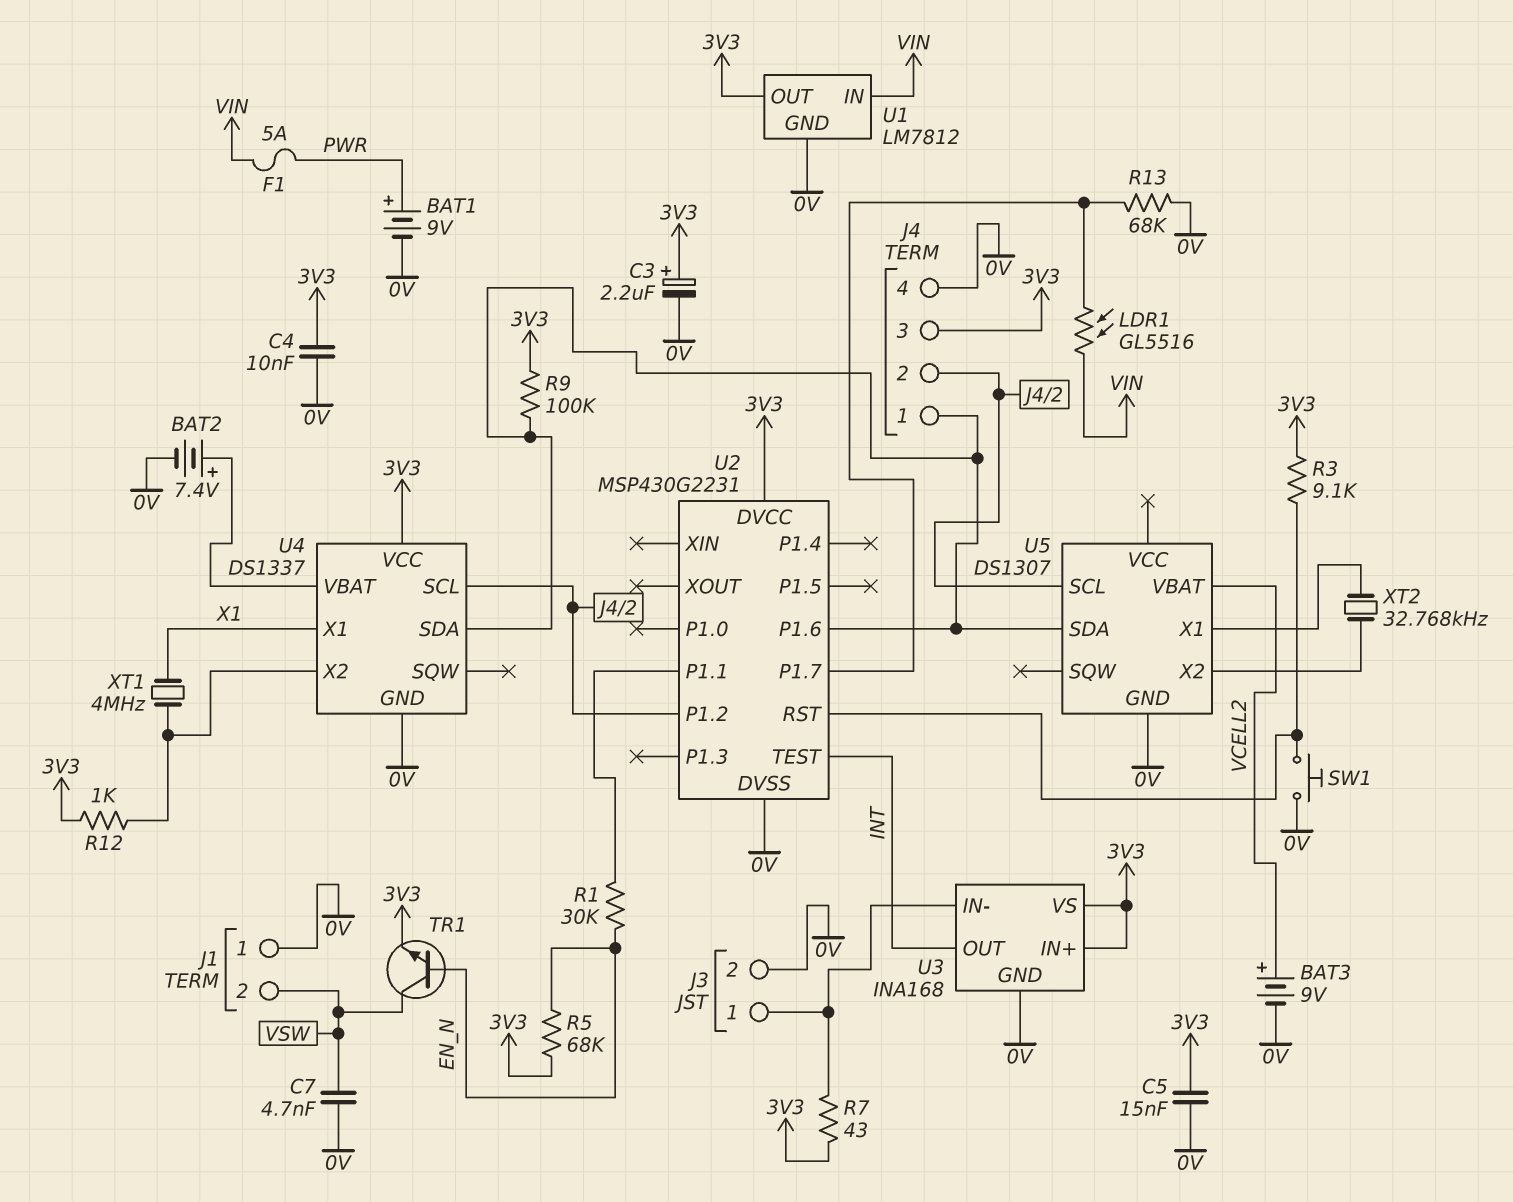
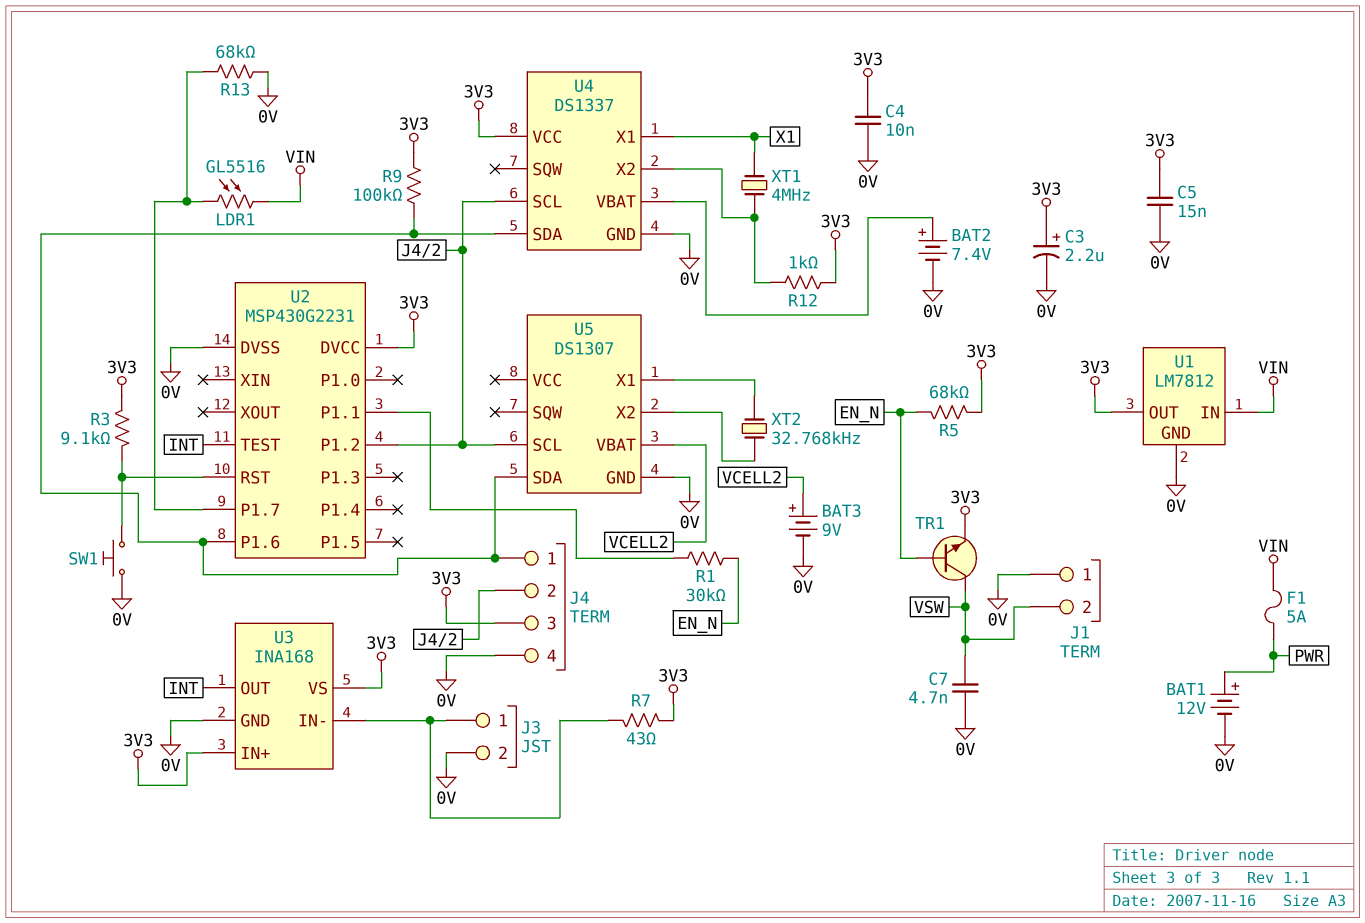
BAT1: 9V (plus PWR, minus 0V) -> 12V (plus PWR, minus 0V)

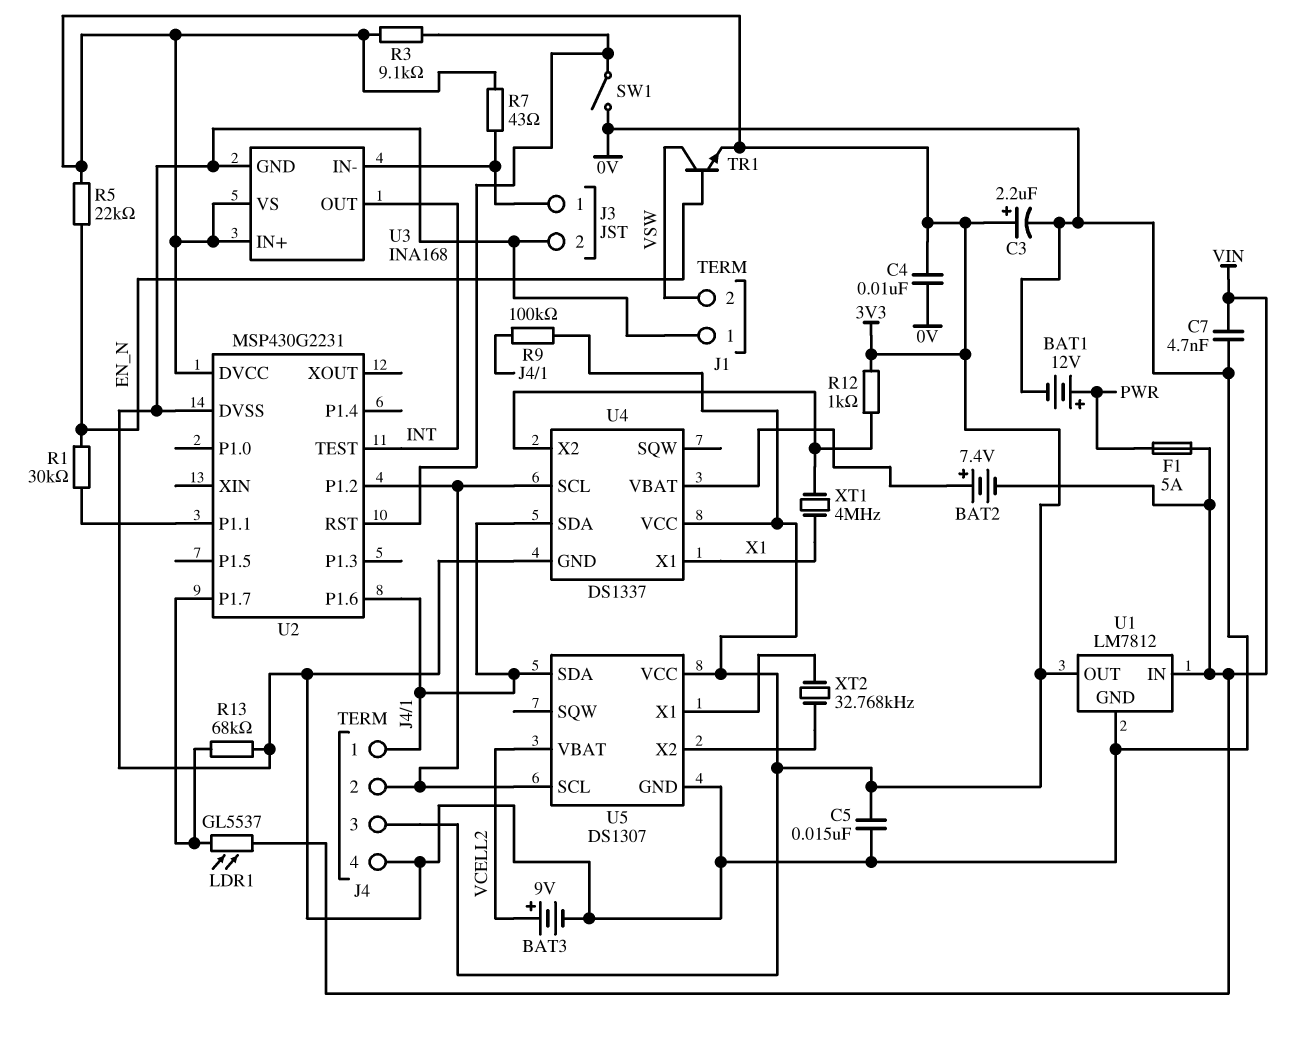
BAT2: 7.4V (plus U4/VBAT, minus 0V) -> 7.4V (plus U4/VBAT, minus VIN)
C7: 4.7nF (0V, VSW) -> 4.7nF (0V, VIN)
LDR1: GL5516 (U2/P1.7, VIN) -> GL5537 (U2/P1.7, VIN)
R5: 68k (3V3, EN_N) -> 22k (3V3, EN_N)
SW1: button (0V, U2/RST) -> switch (0V, U2/RST)
U5 pin VCC: none -> 3V3

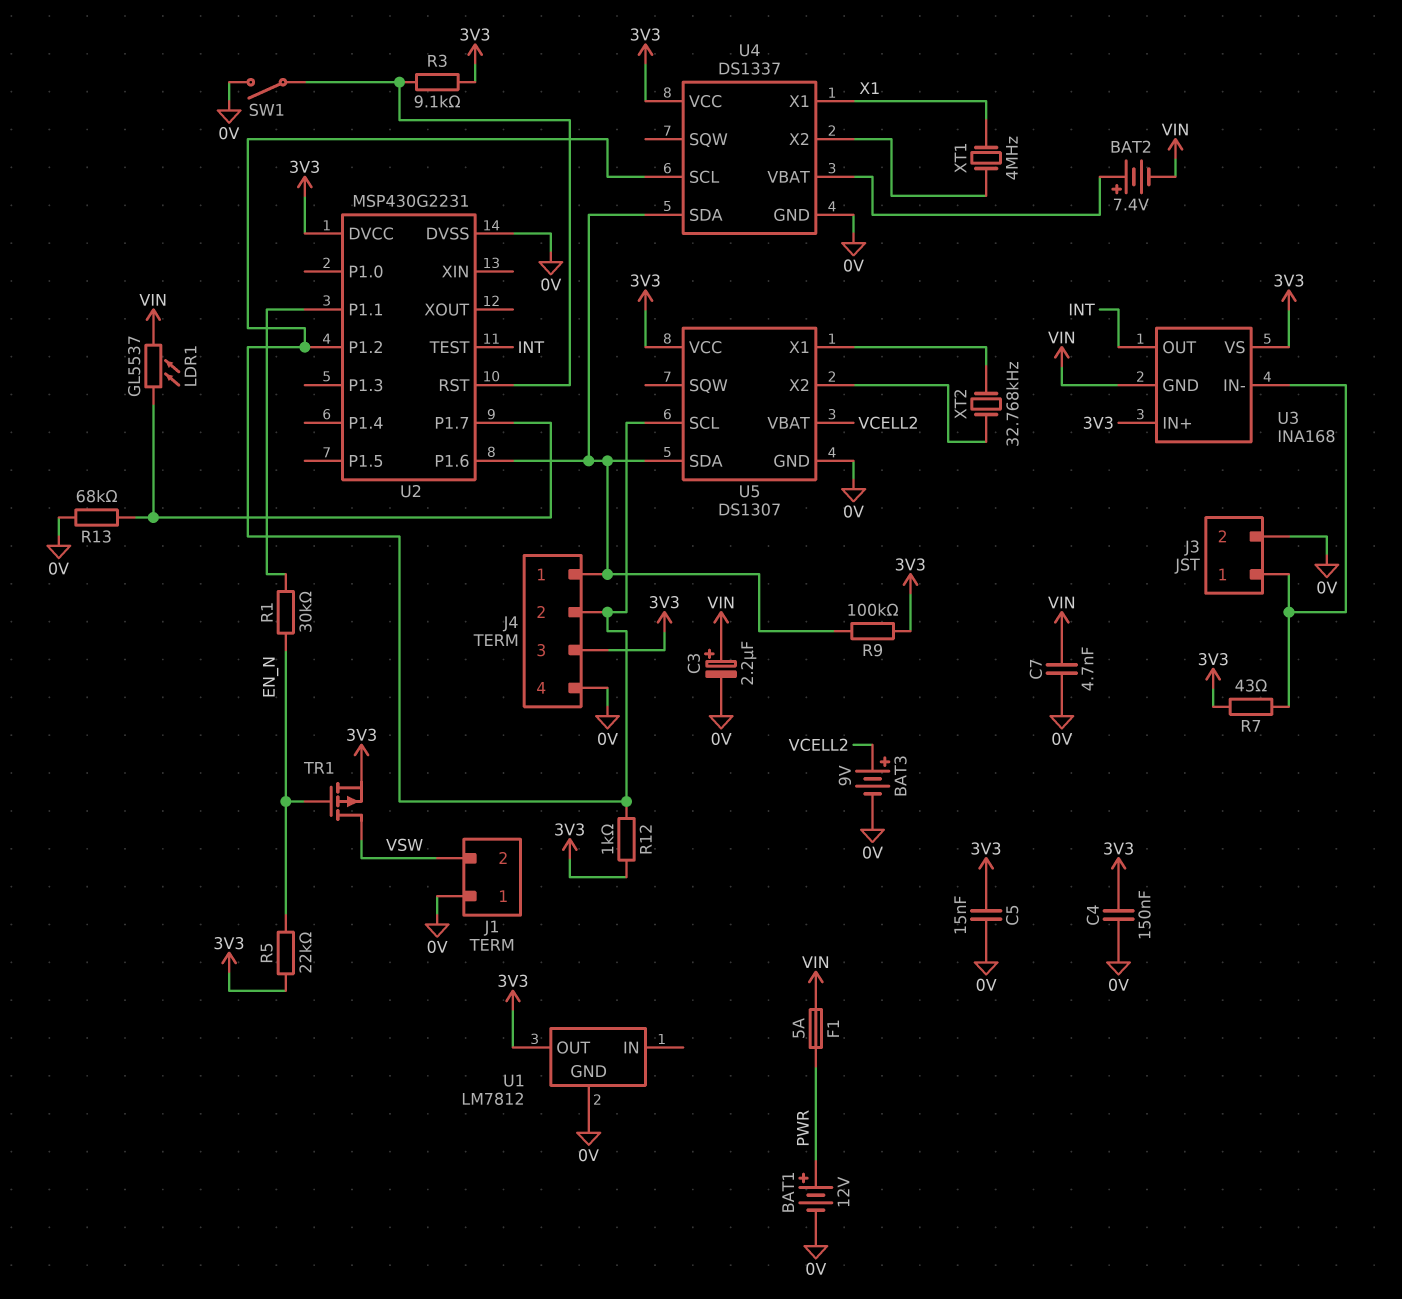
C3: 2.2uF (plus 3V3, minus 0V) -> 2.2uF (plus VIN, minus 0V)
C4: 10nF (0V, 3V3) -> 150nF (0V, 3V3)
R12: 1k (3V3, U4/X2) -> 1k (3V3, J4/2)
TR1: NPN (B EN_N, C VSW, E 3V3) -> PMOS (G EN_N, D VSW, S 3V3)
U1 pin IN: VIN -> none
U3 pin GND: 0V -> VIN

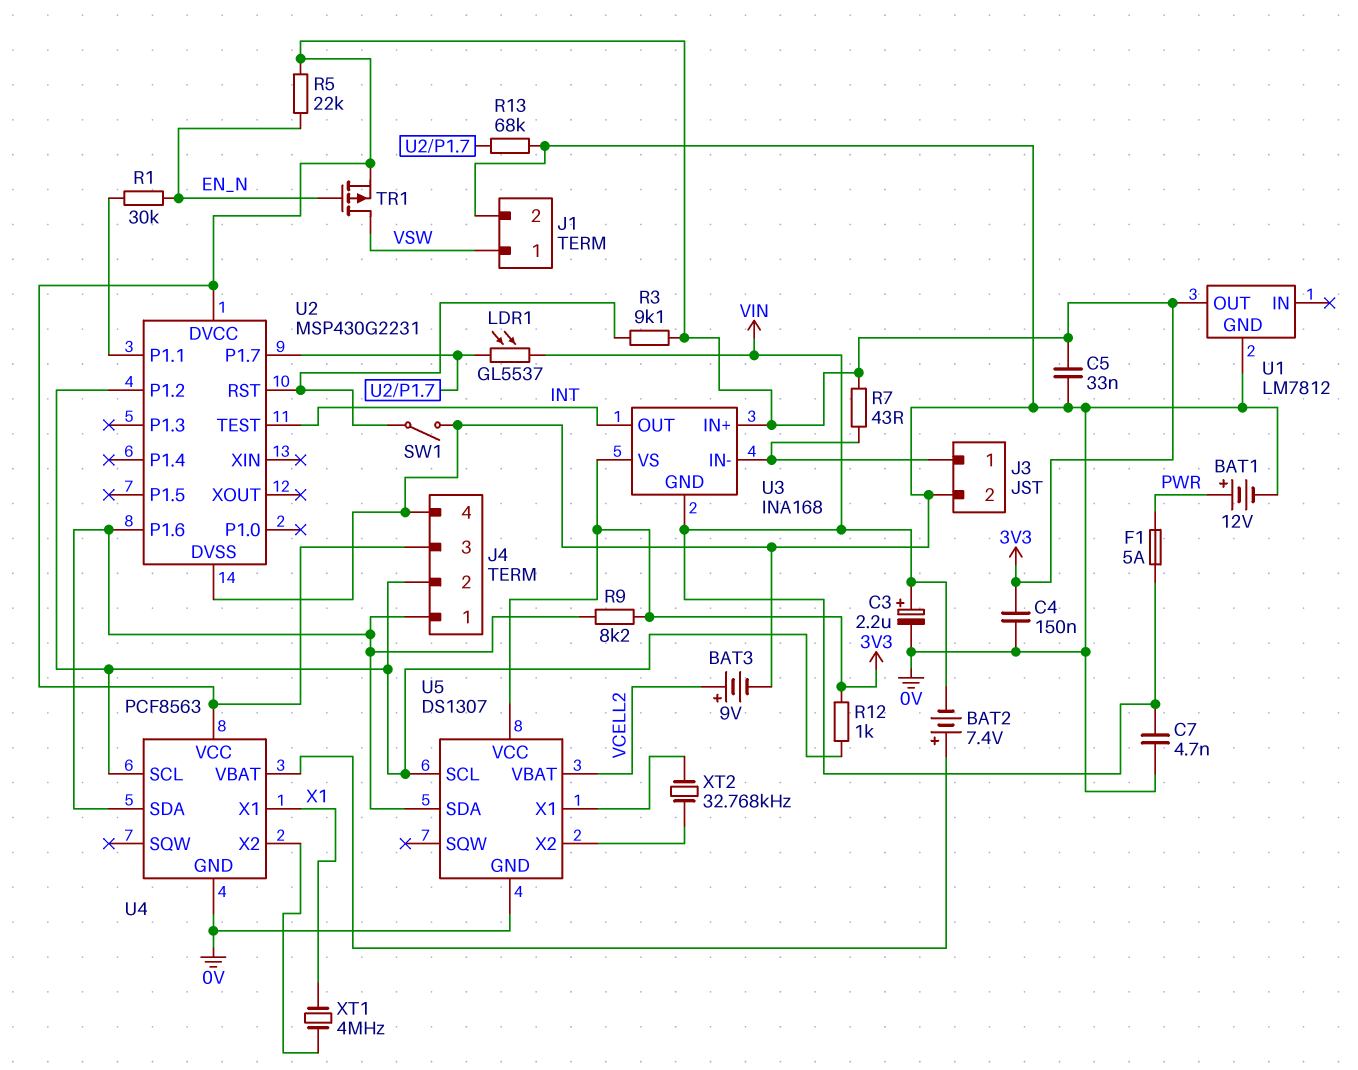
C5: 15nF (0V, 3V3) -> 33nF (0V, 3V3)
J1 pin 1: 0V -> VSW
J1 pin 2: VSW -> 0V
R9: 100k (3V3, J4/1) -> 8.2k (3V3, J4/1)
U4: DS1337 -> PCF8563

